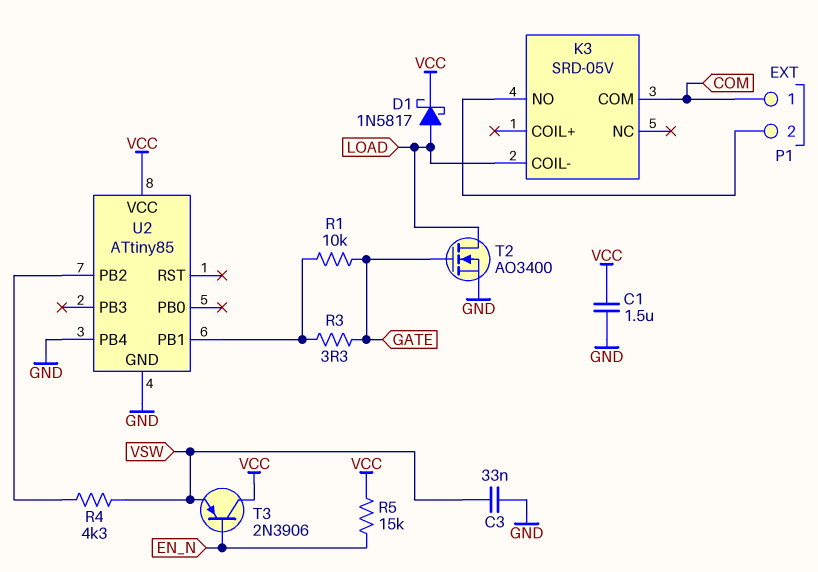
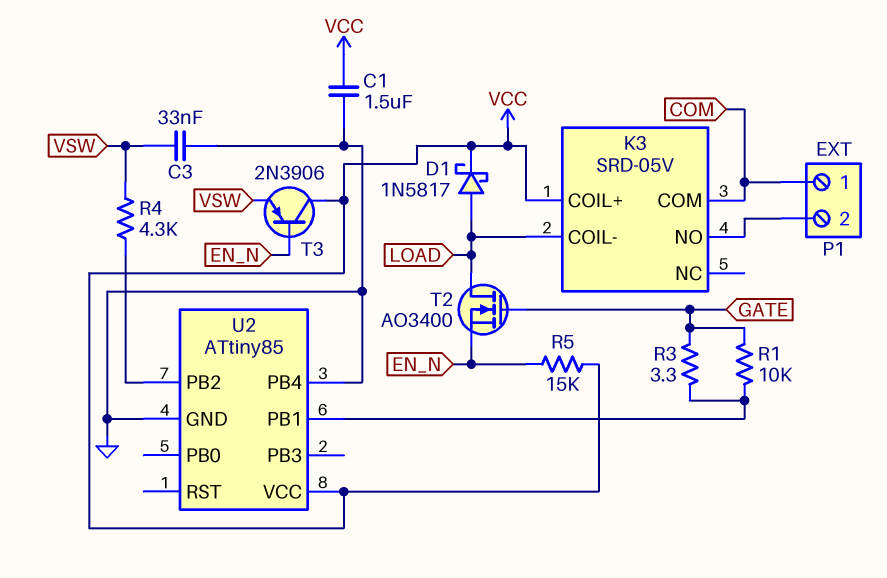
K3 pin COIL+: none -> VCC
T2: NMOS AO3400 (G GATE, D LOAD, S GND) -> NMOS AO3400 (G GATE, D LOAD, S EN_N)

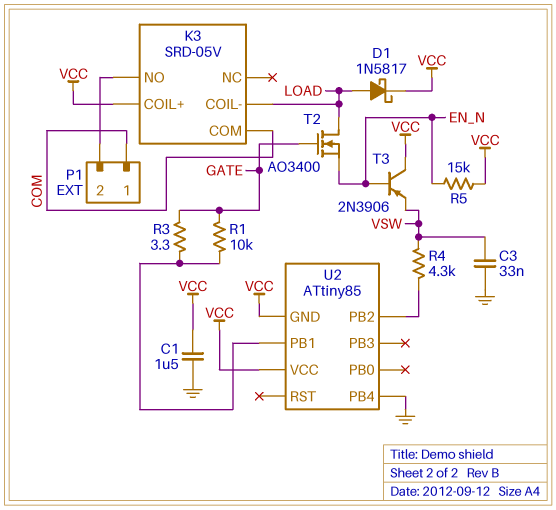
U2 pin GND: GND -> VCC

